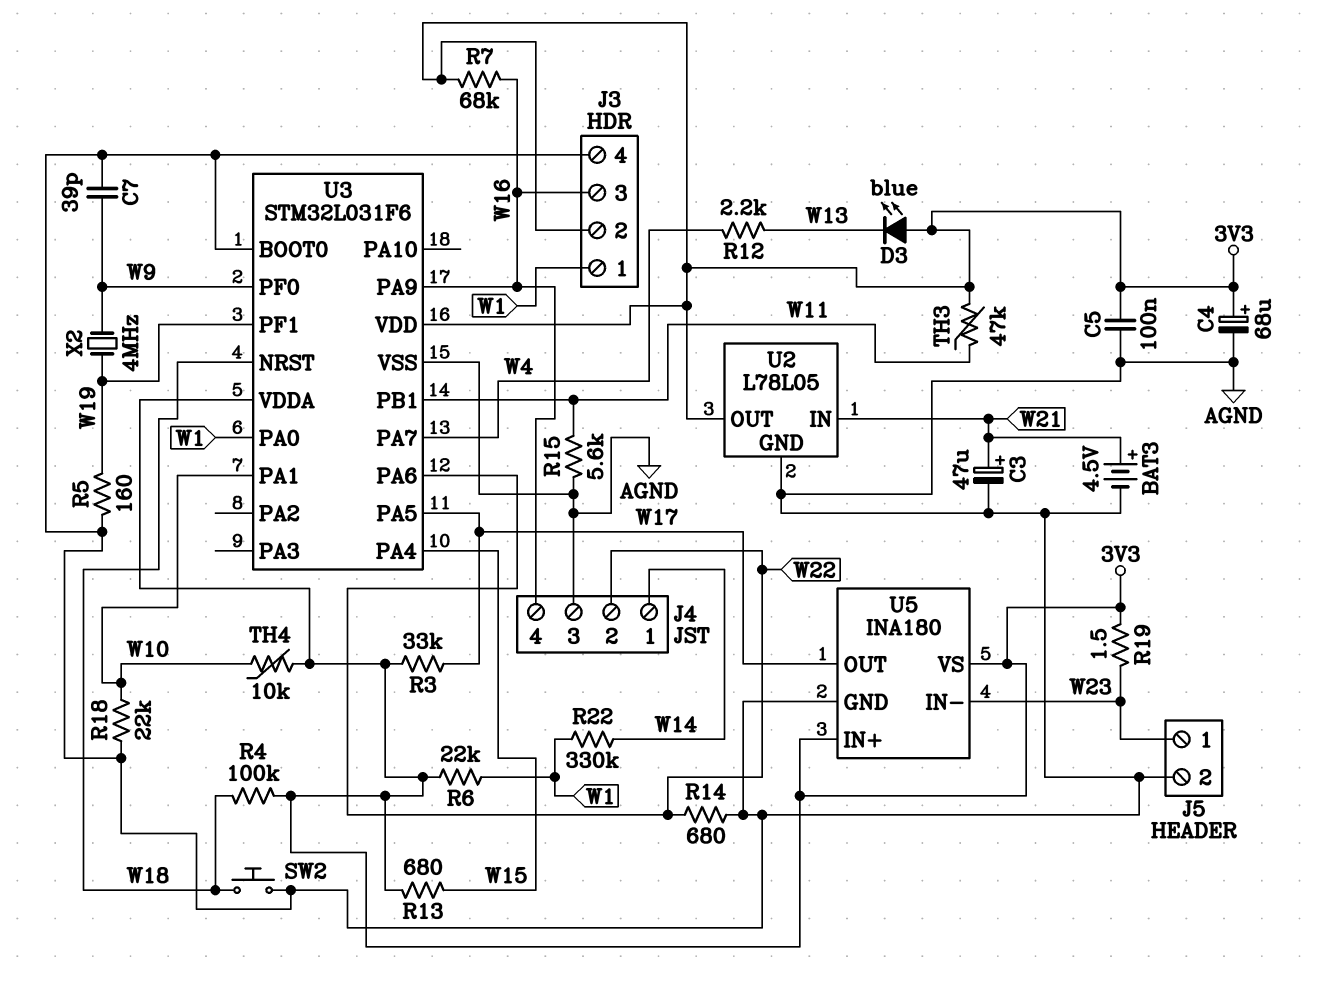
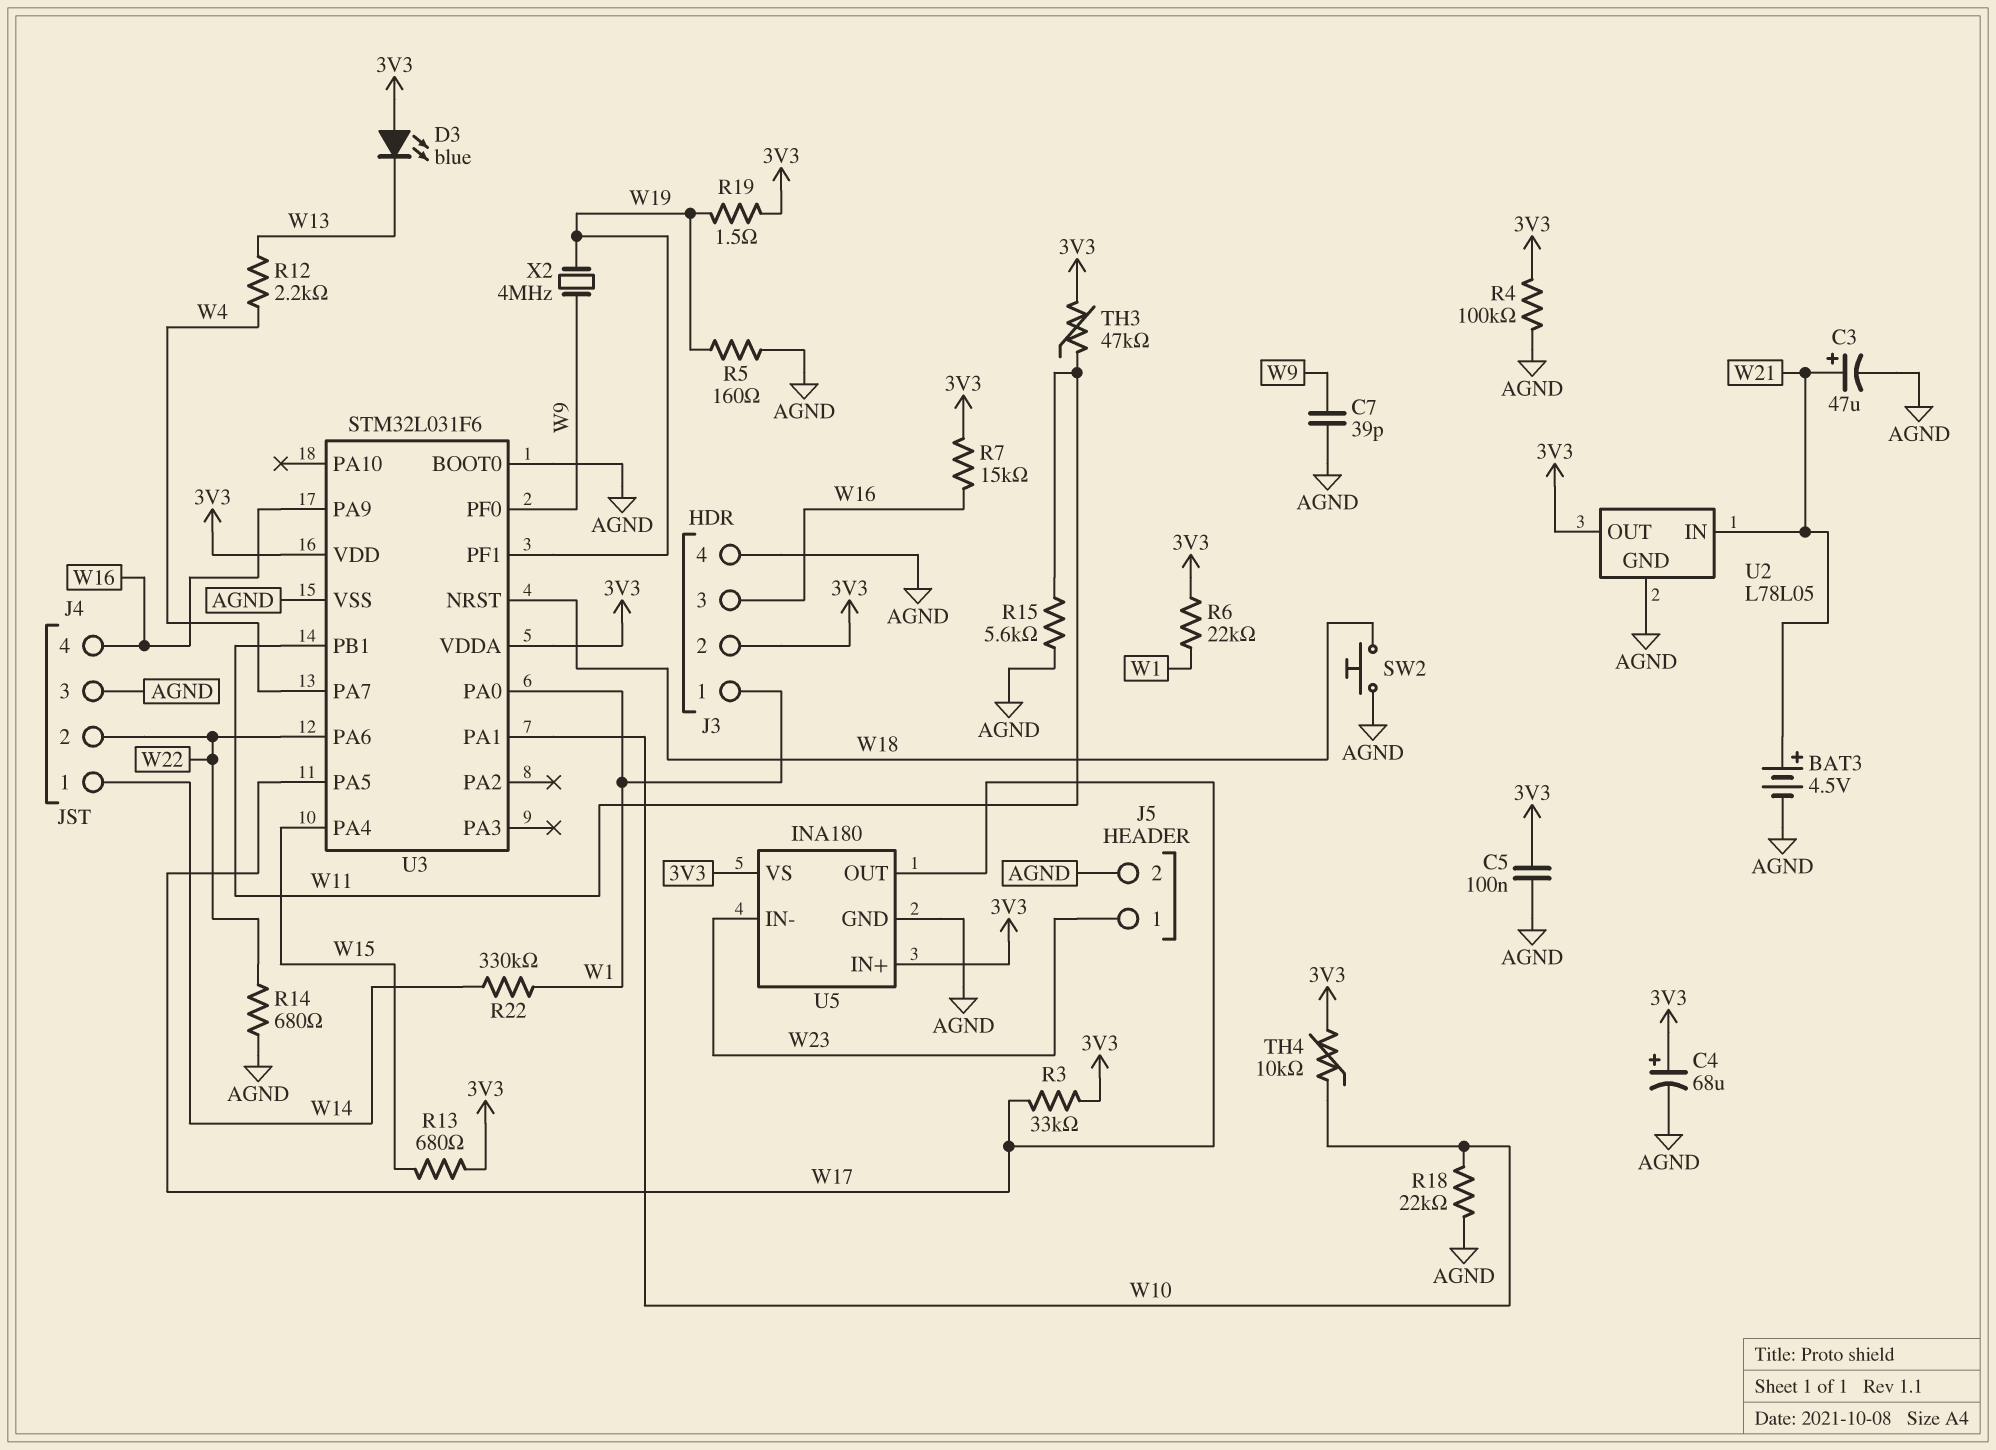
R4: 100k (3V3, W18) -> 100k (3V3, AGND)
R7: 68k (3V3, W16) -> 15k (3V3, W16)
R19: 1.5 (3V3, W23) -> 1.5 (3V3, W19)

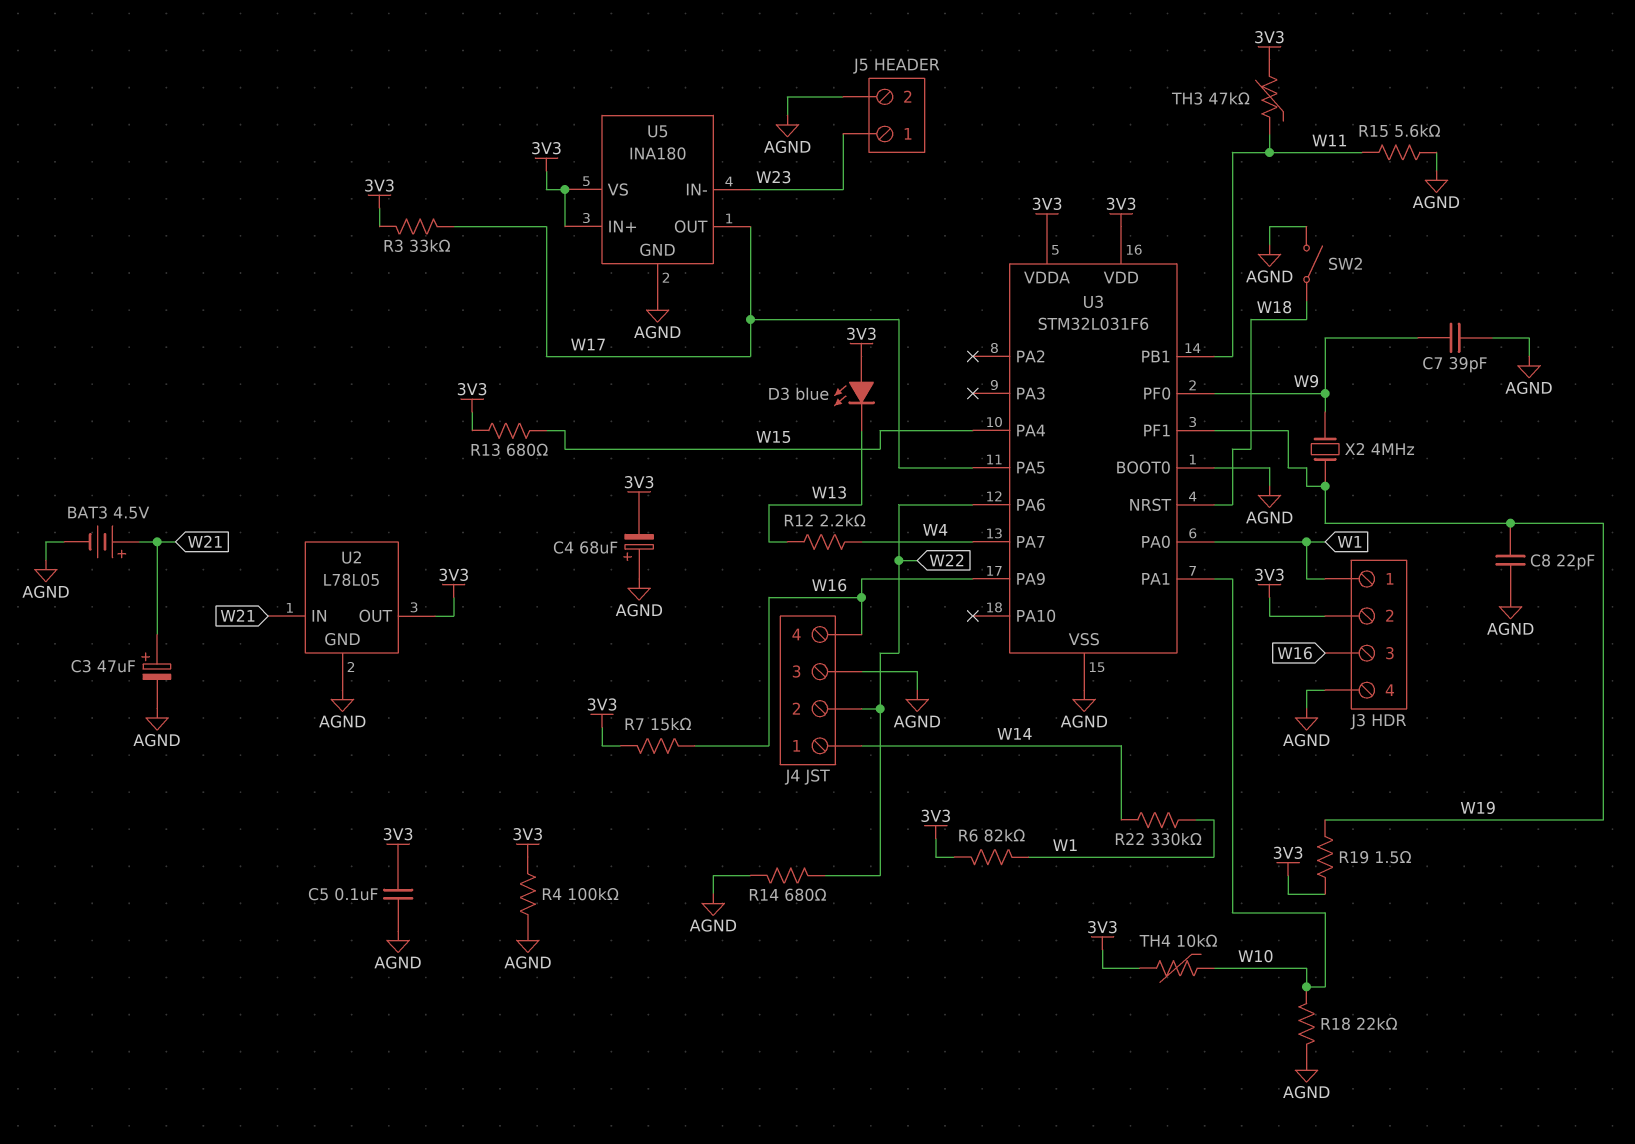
C4: 68uF (plus 3V3, minus AGND) -> 68uF (plus AGND, minus 3V3)
C8: none -> 22pF (AGND, W19)
R5: 160 (AGND, W19) -> none
R6: 22k (3V3, W1) -> 82k (3V3, W1)
SW2: button (AGND, W18) -> switch (AGND, W18)

